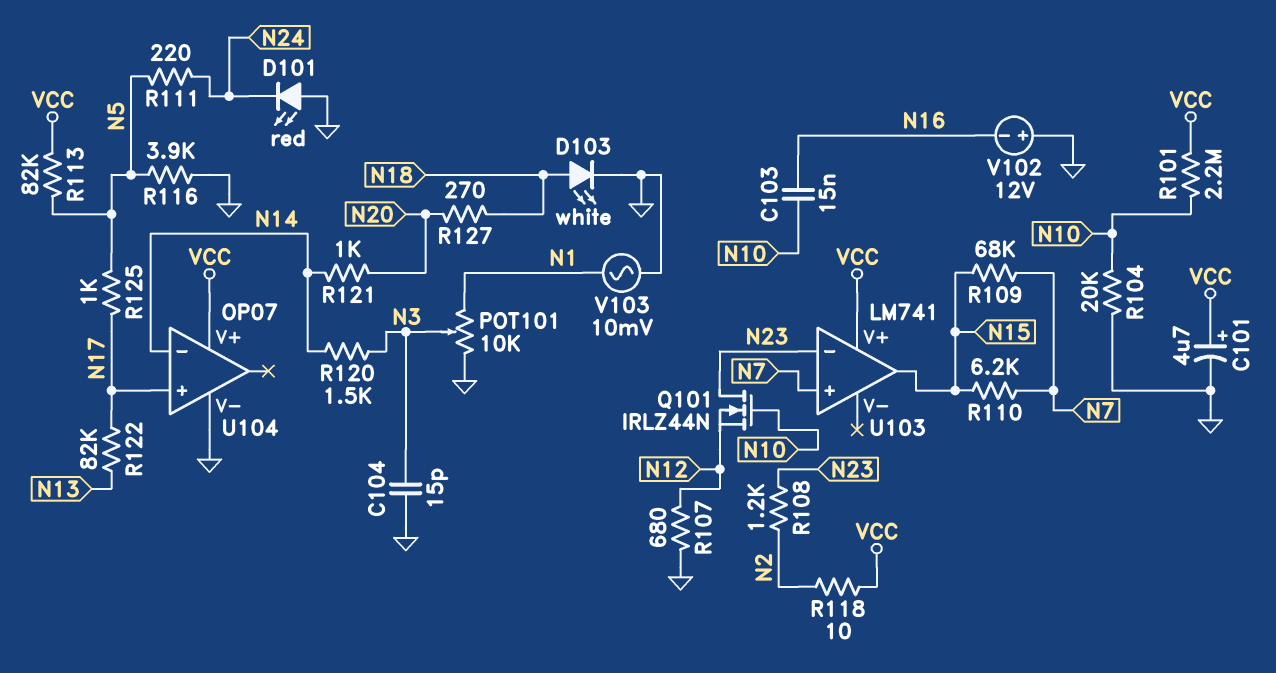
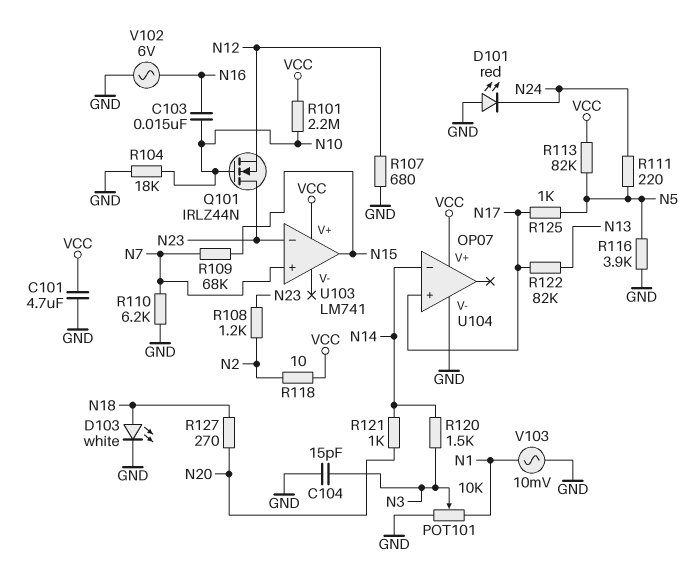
C101: 4.7uF (plus VCC, minus GND) -> 4.7uF (GND, VCC)
R104: 20k (GND, N10) -> 18k (GND, N10)
R110: 6.2k (N7, N15) -> 6.2k (GND, N7)
V102: 12V (plus GND, minus N16) -> AC 6V (GND, N16)

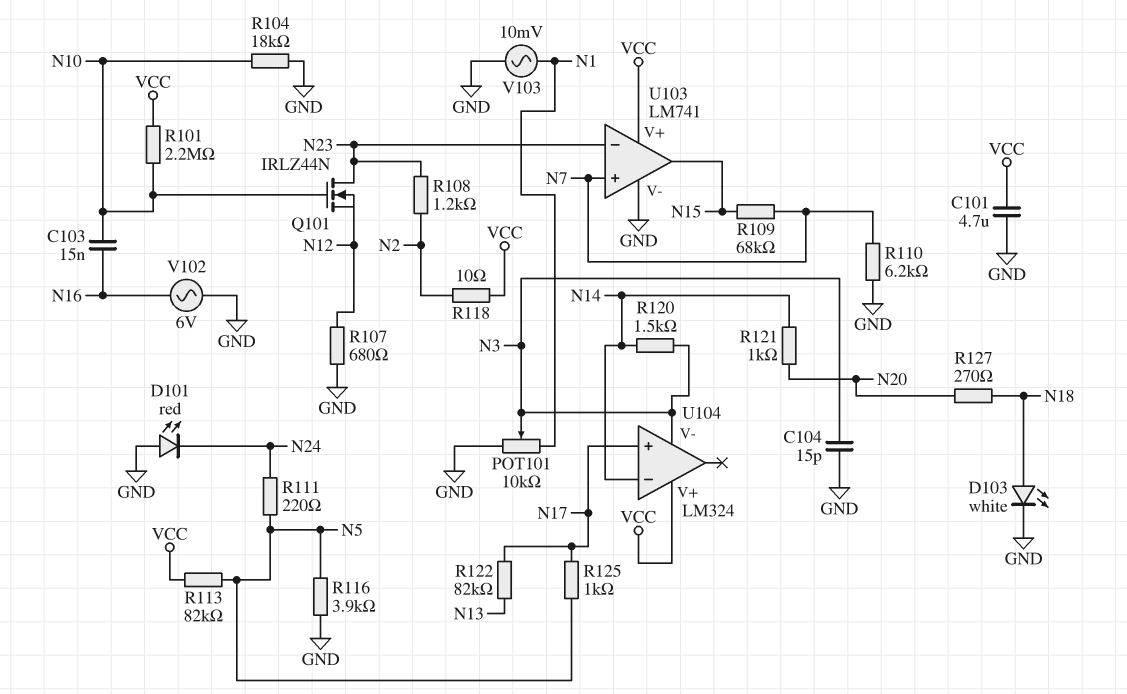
U103 pin V-: none -> GND
U104: OP07 -> LM324
U104 pin V-: GND -> N3

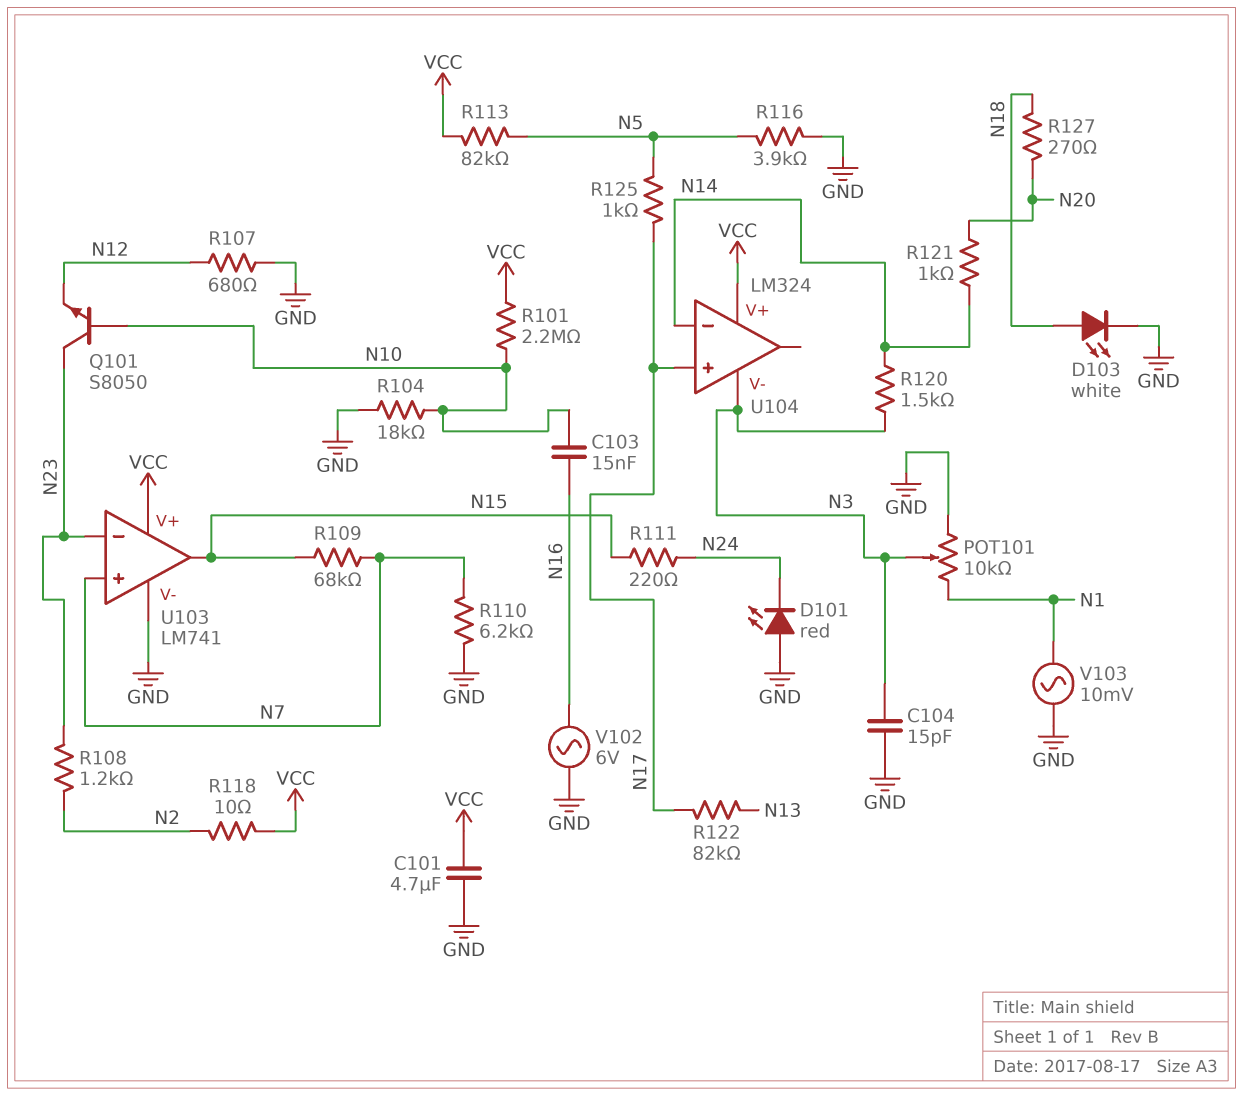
Q101: NMOS IRLZ44N (G N10, D N23, S N12) -> NPN S8050 (B N10, C N23, E N12)
R111: 220 (N5, N24) -> 220 (N15, N24)

